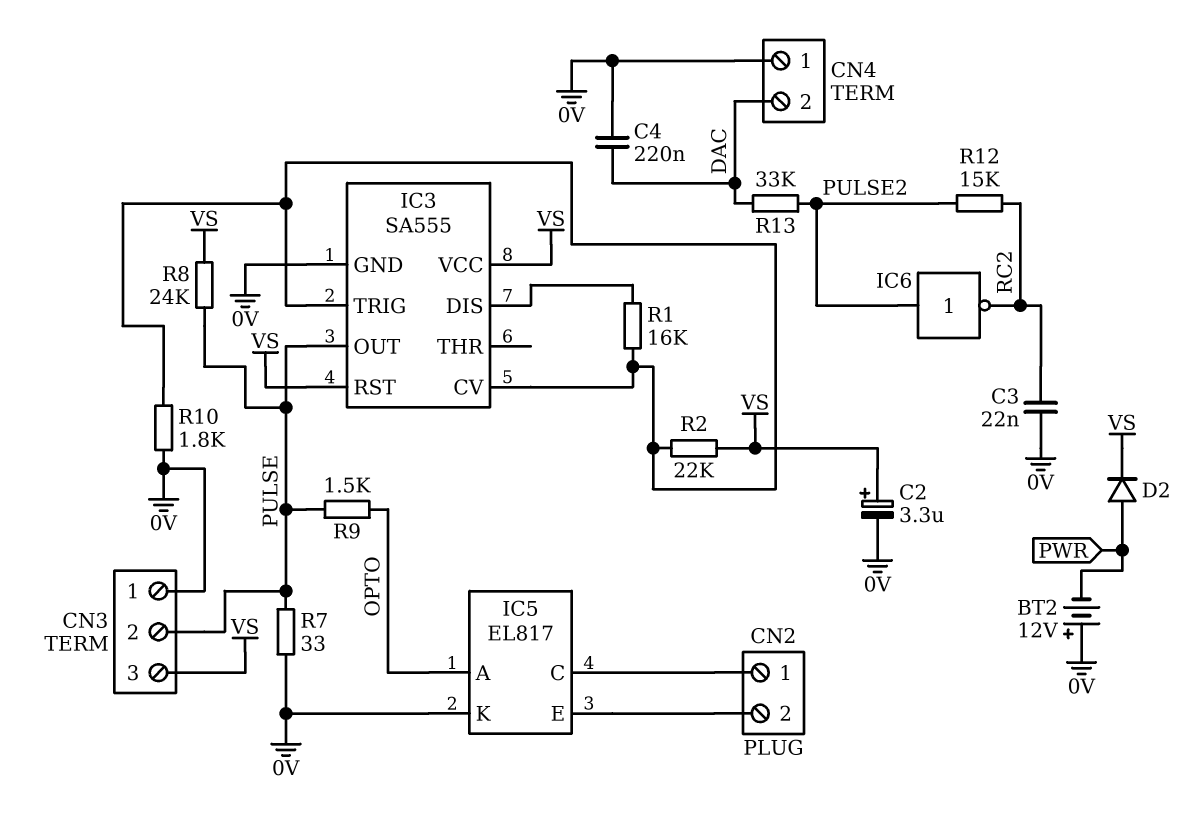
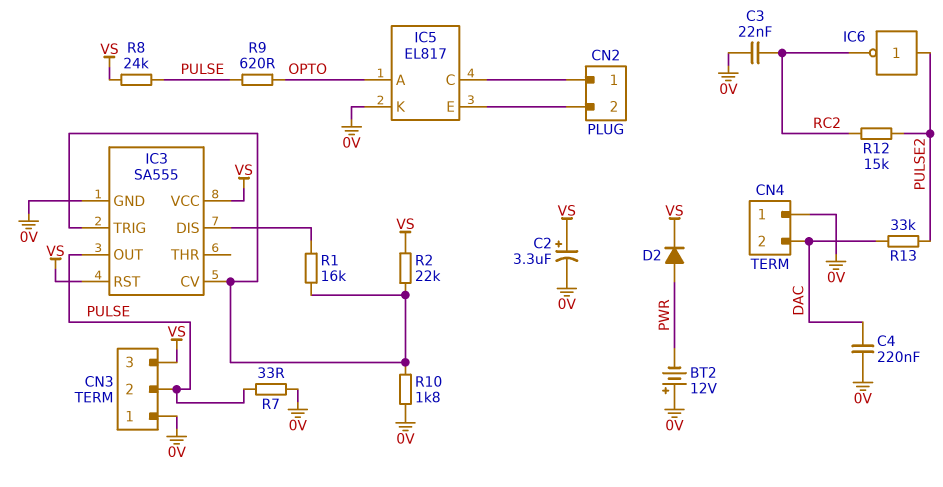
R9: 1.5k (OPTO, PULSE) -> 620 (OPTO, PULSE)

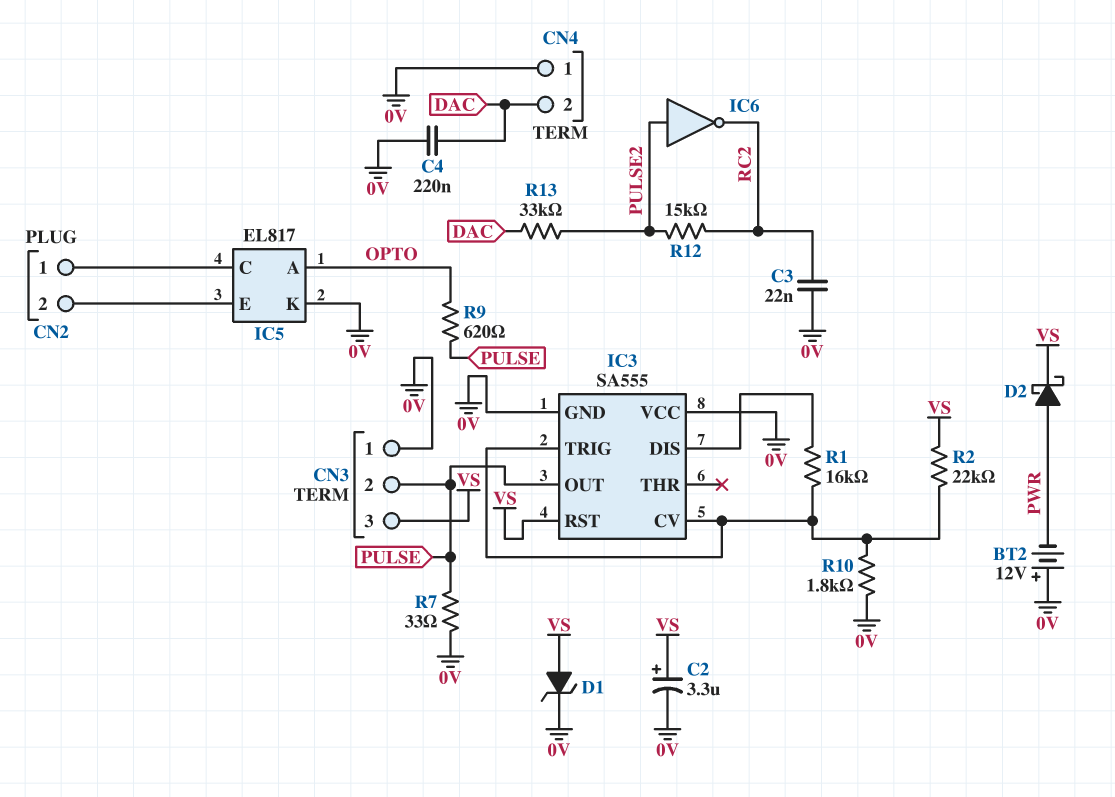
D1: none -> zener (A VS, K 0V)
D2: diode (A PWR, K VS) -> schottky (A PWR, K VS)
IC3 pin VCC: VS -> 0V
R8: 24k (PULSE, VS) -> none

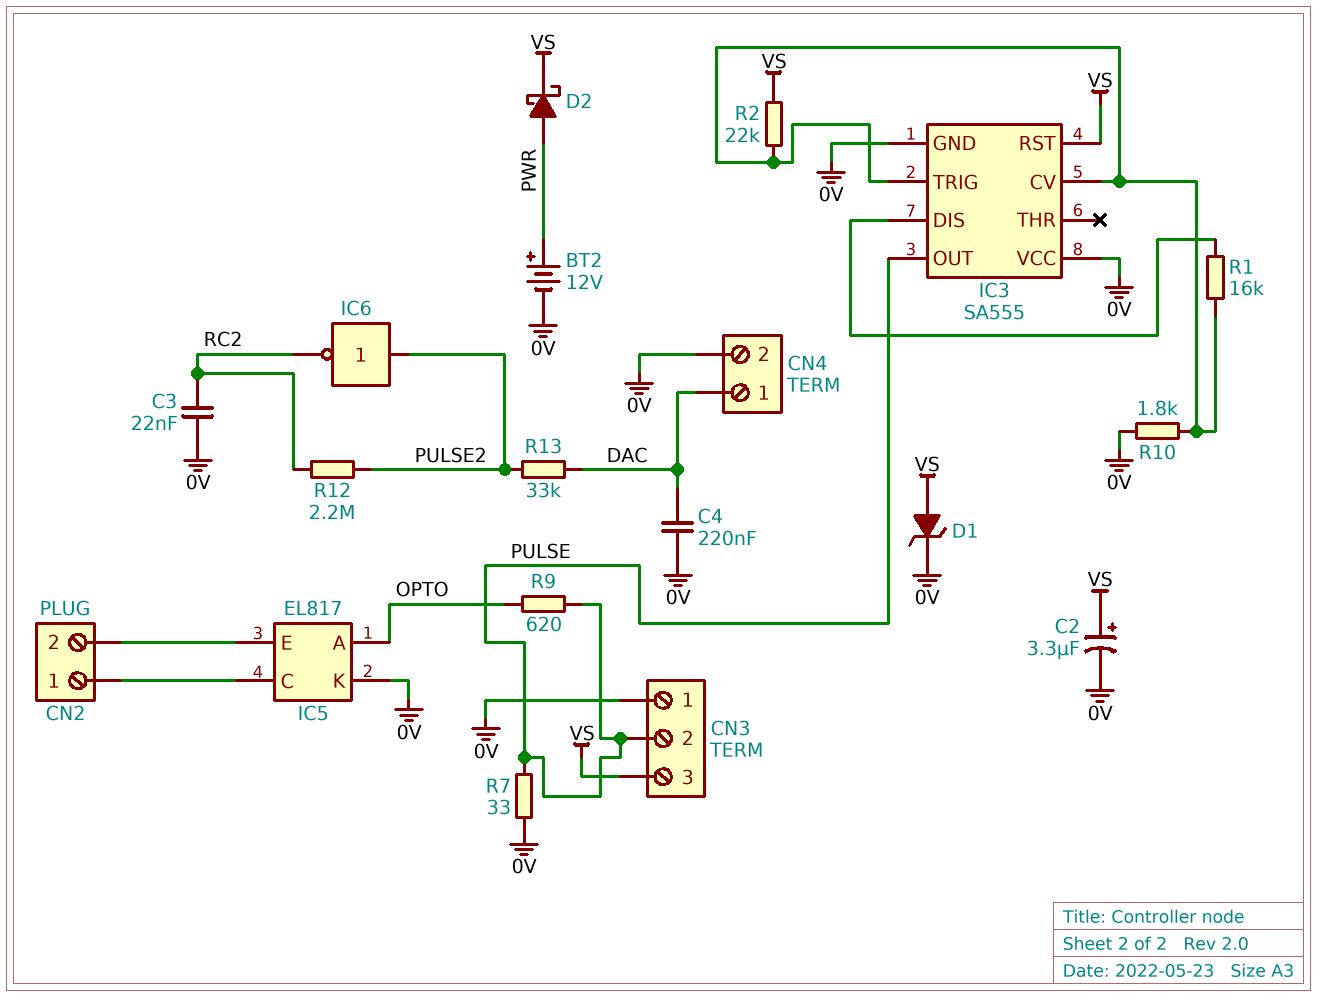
BT2: 12V (plus 0V, minus PWR) -> 12V (plus PWR, minus 0V)
CN4 pin 1: 0V -> DAC
CN4 pin 2: DAC -> 0V
R12: 15k (PULSE2, RC2) -> 2.2M (PULSE2, RC2)

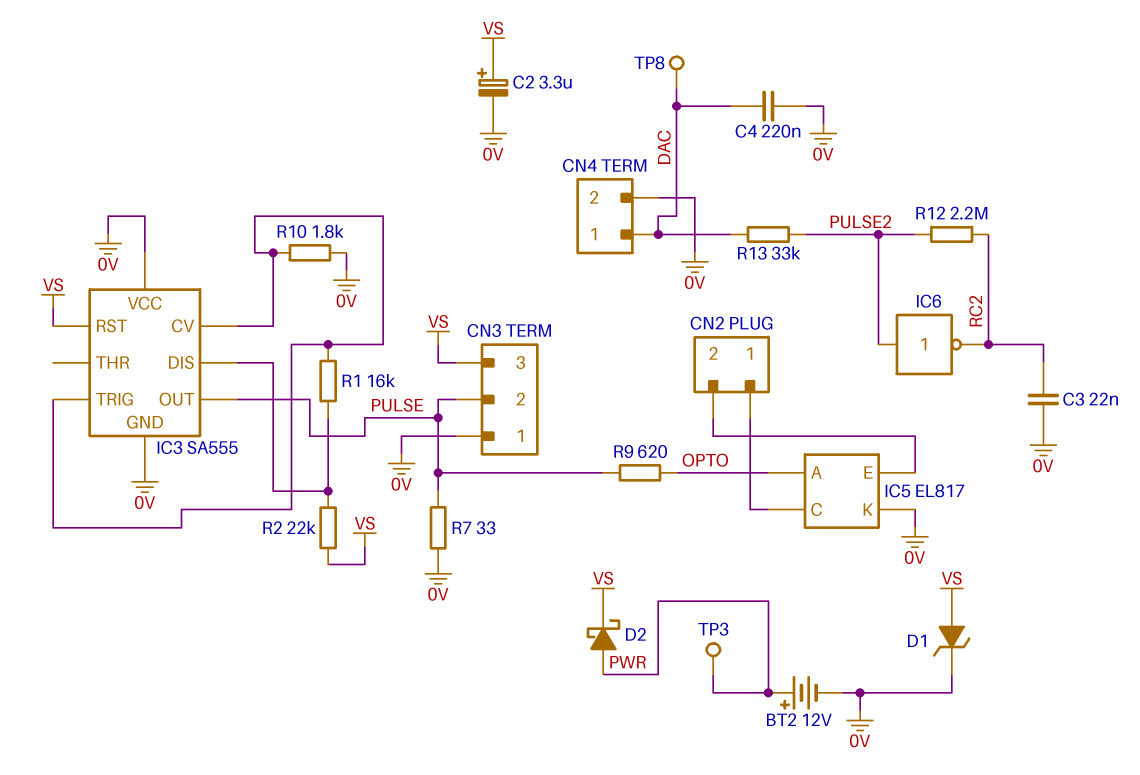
R2: 22k (IC3/CV, VS) -> 22k (IC3/DIS, VS)
TP3: none -> test point (PWR)
TP8: none -> test point (DAC)

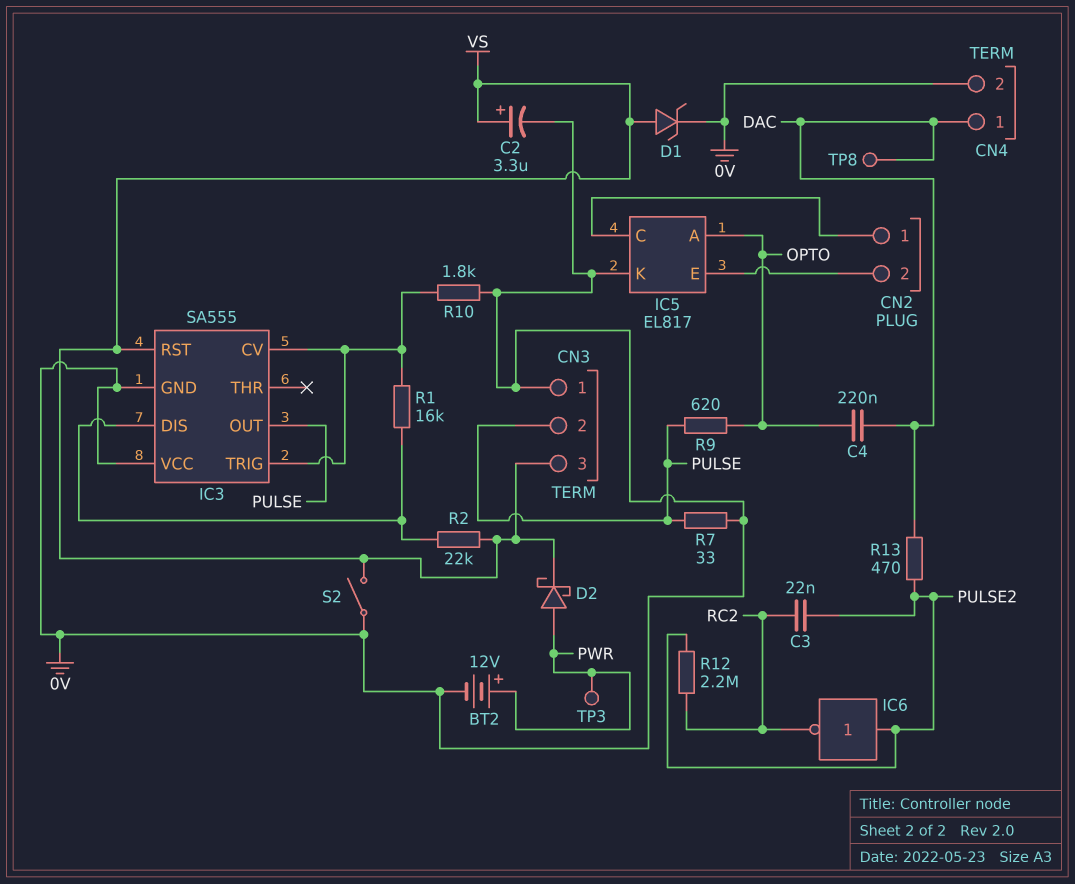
C3: 22nF (0V, RC2) -> 22nF (PULSE2, RC2)
C4: 220nF (0V, DAC) -> 220nF (DAC, OPTO)
R13: 33k (DAC, PULSE2) -> 470 (DAC, PULSE2)
S2: none -> switch (0V, VS)

